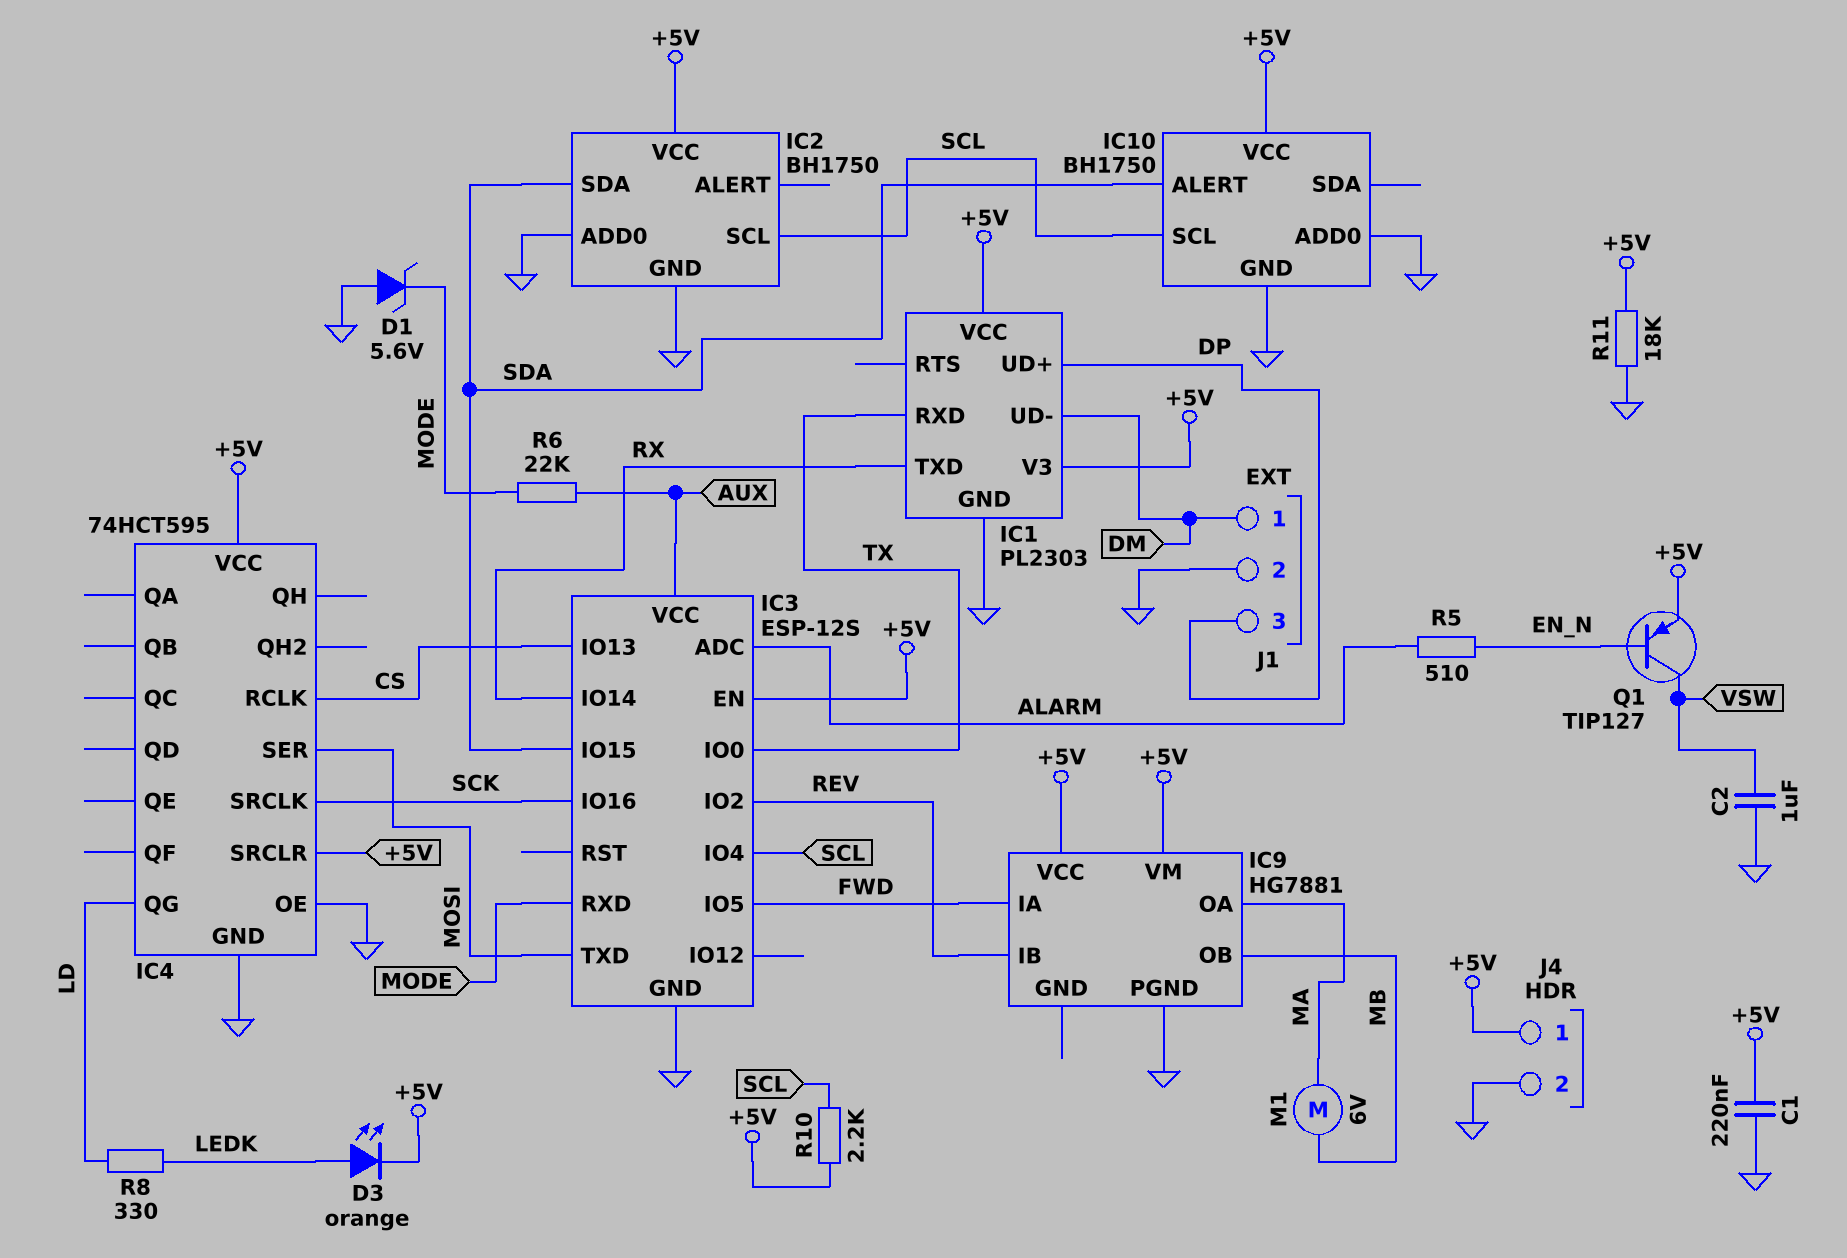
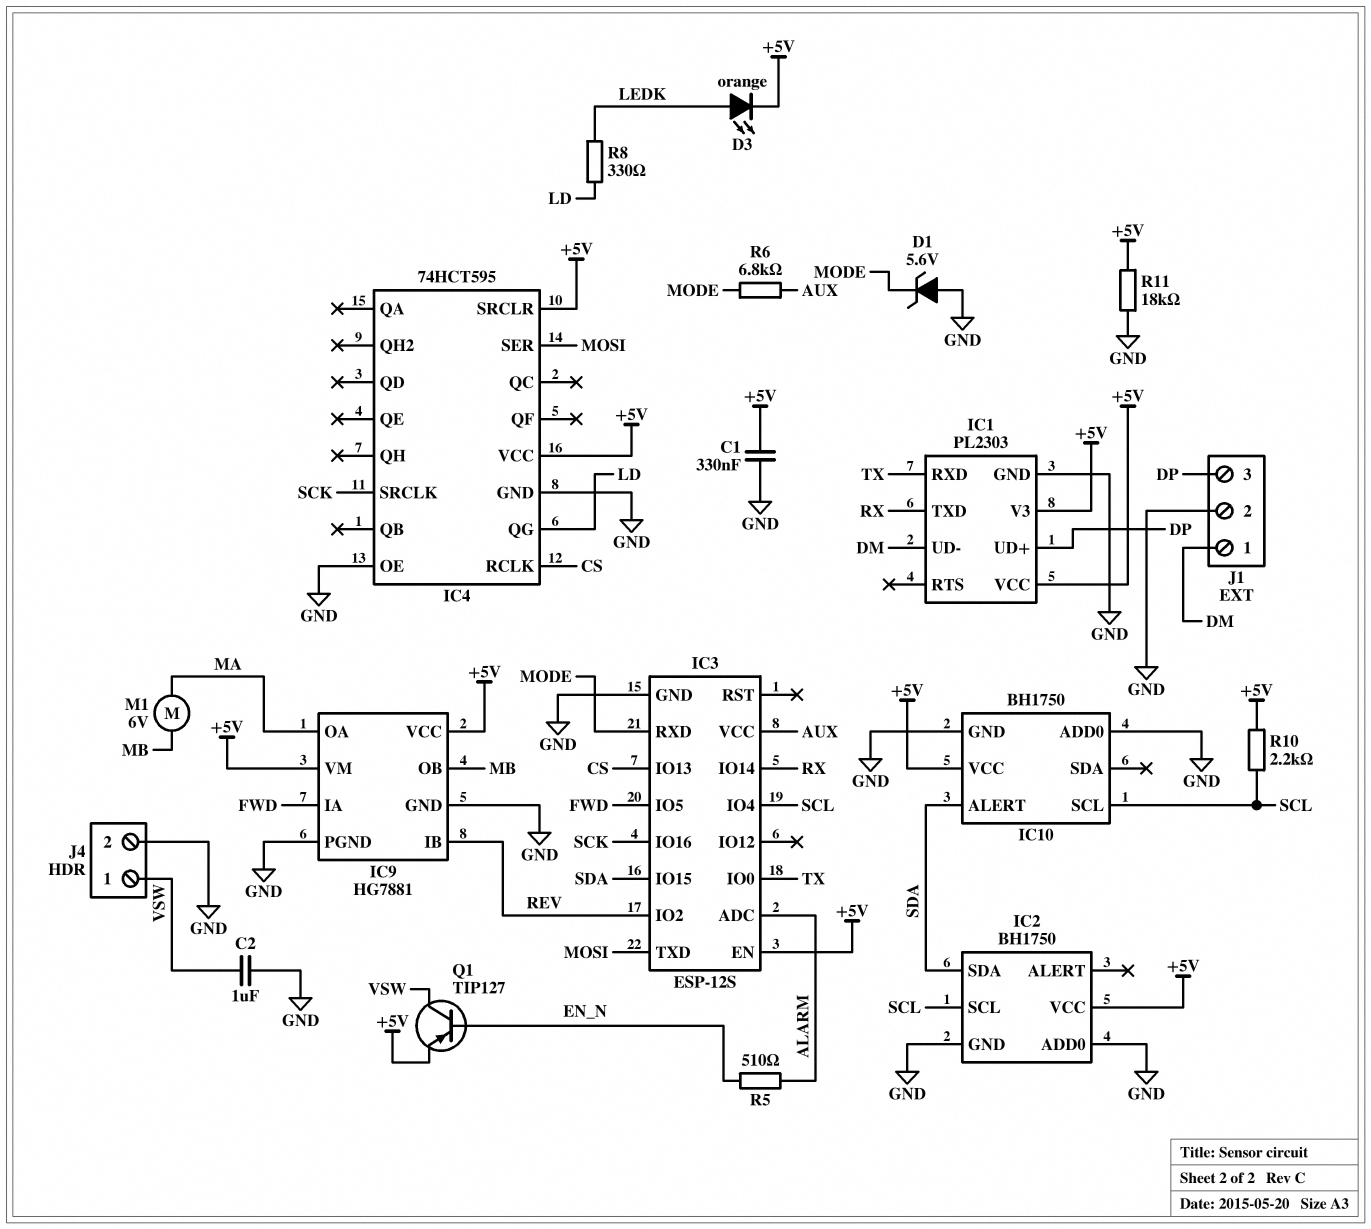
C1: 220nF (+5V, GND) -> 330nF (+5V, GND)
IC9 pin GND: none -> GND
J4 pin 1: +5V -> VSW
R6: 22k (AUX, MODE) -> 6.8k (AUX, MODE)

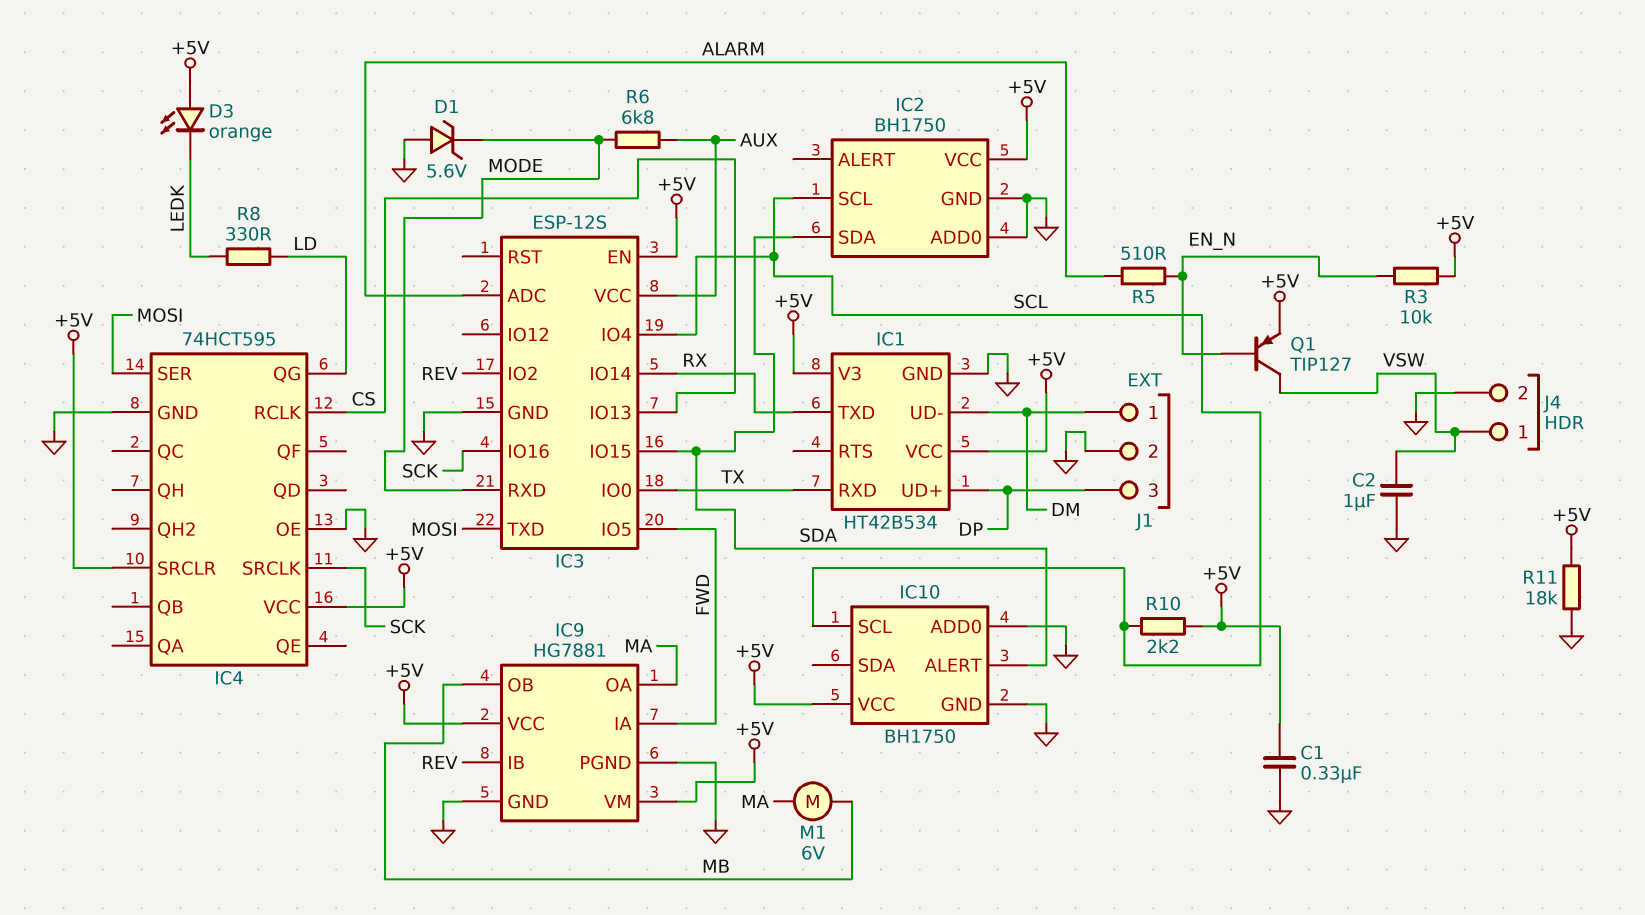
D3: LED orange (A LEDK, K +5V) -> LED orange (A +5V, K LEDK)
IC1: PL2303 -> HT42B534
R3: none -> 10k (+5V, EN_N)

